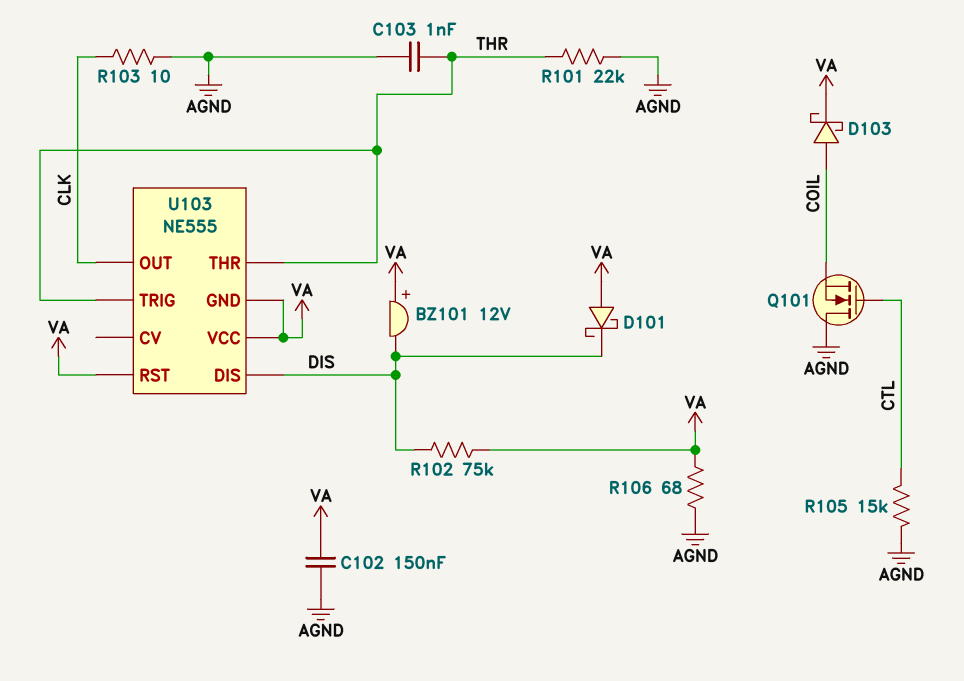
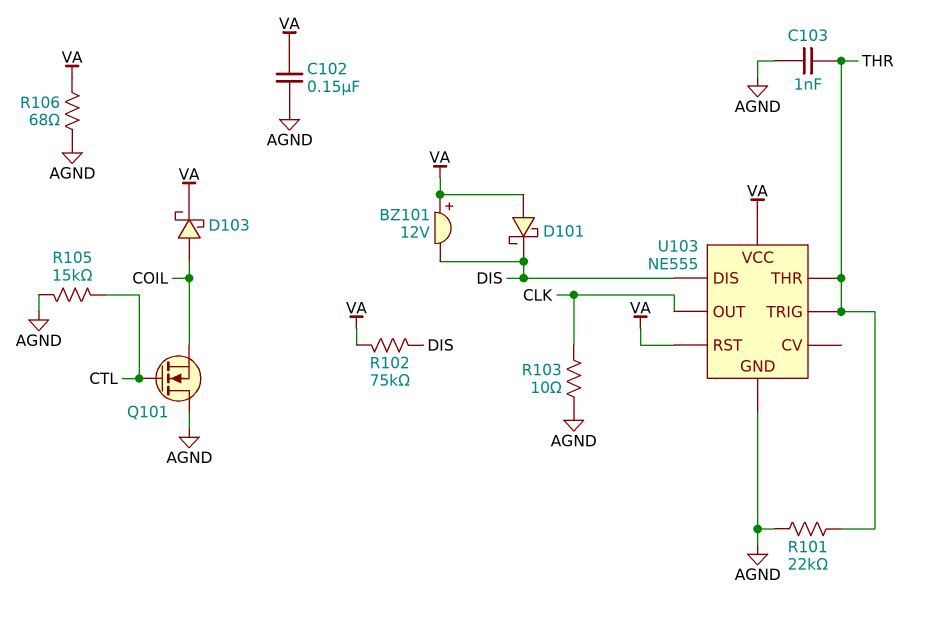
U103 pin GND: VA -> AGND

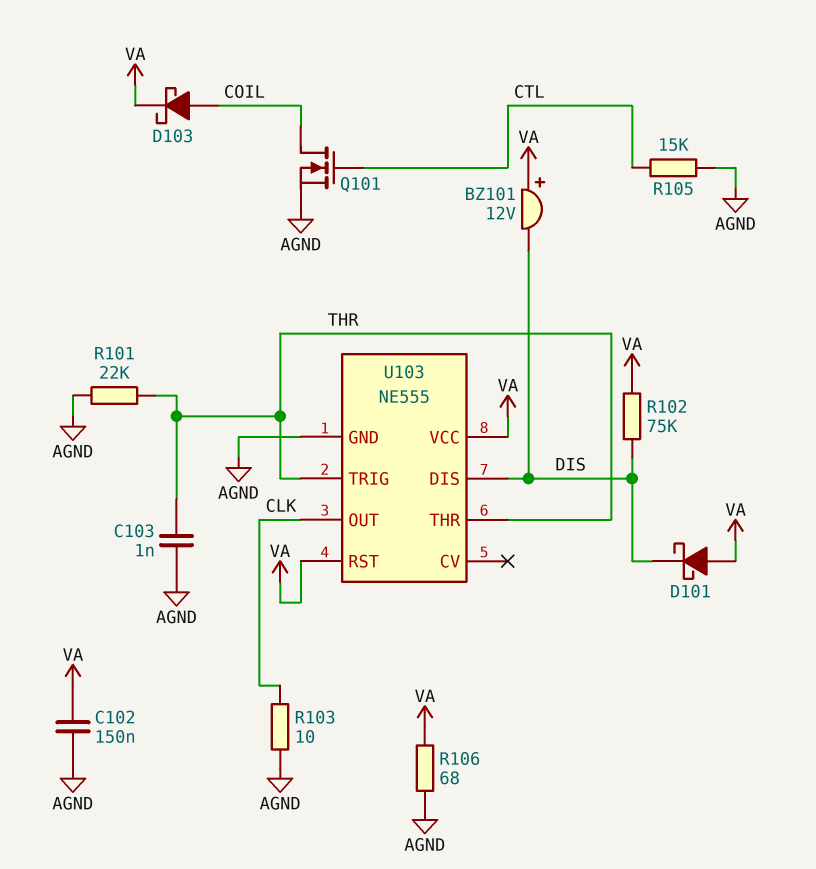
Q101: NMOS (G CTL, D AGND, S COIL) -> NMOS (G CTL, D COIL, S AGND)

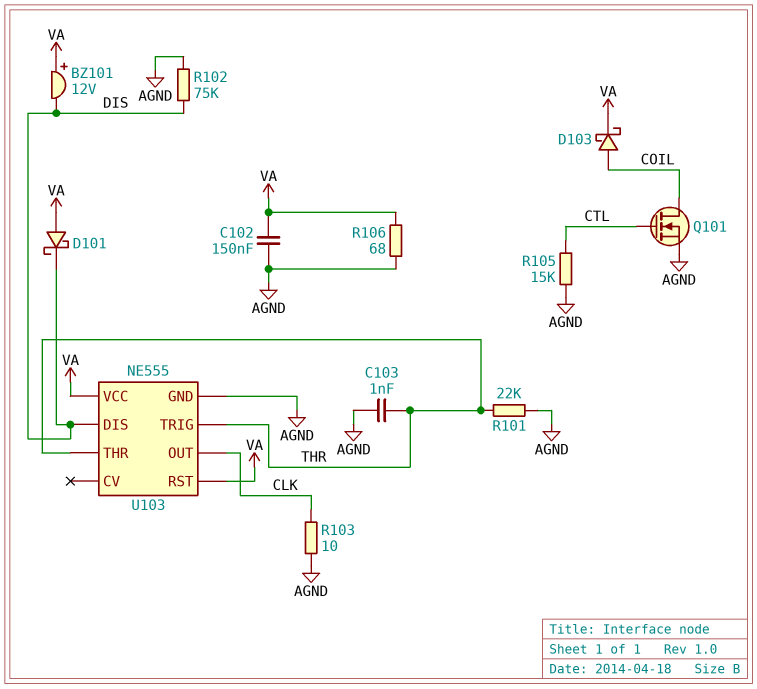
R102: 75k (DIS, VA) -> 75k (AGND, DIS)

